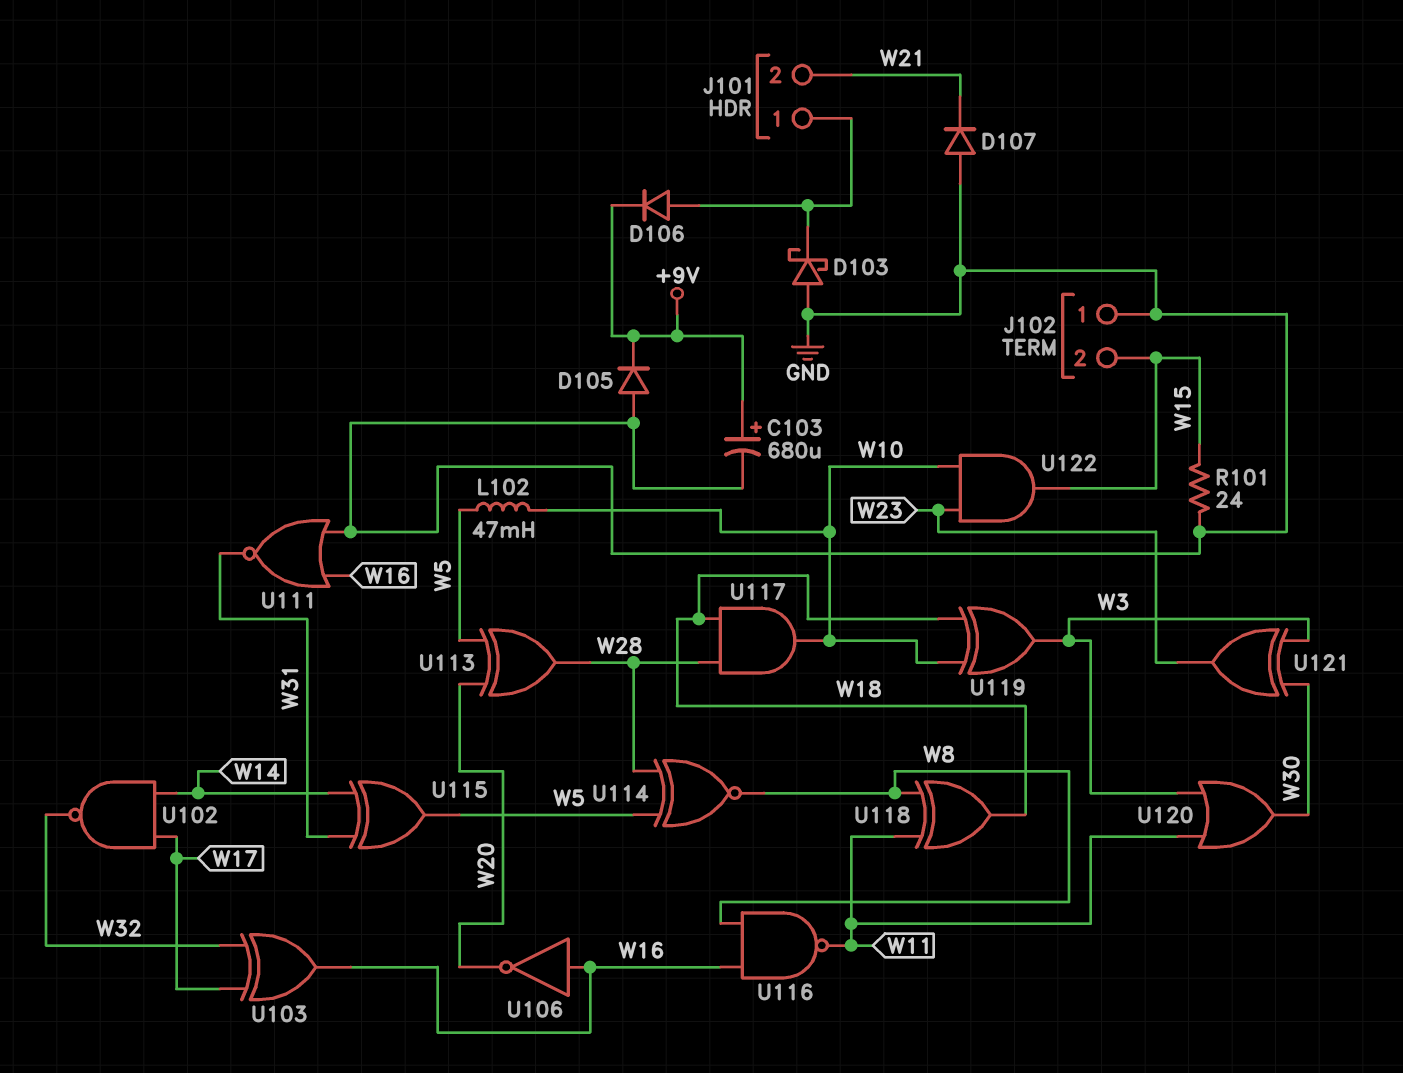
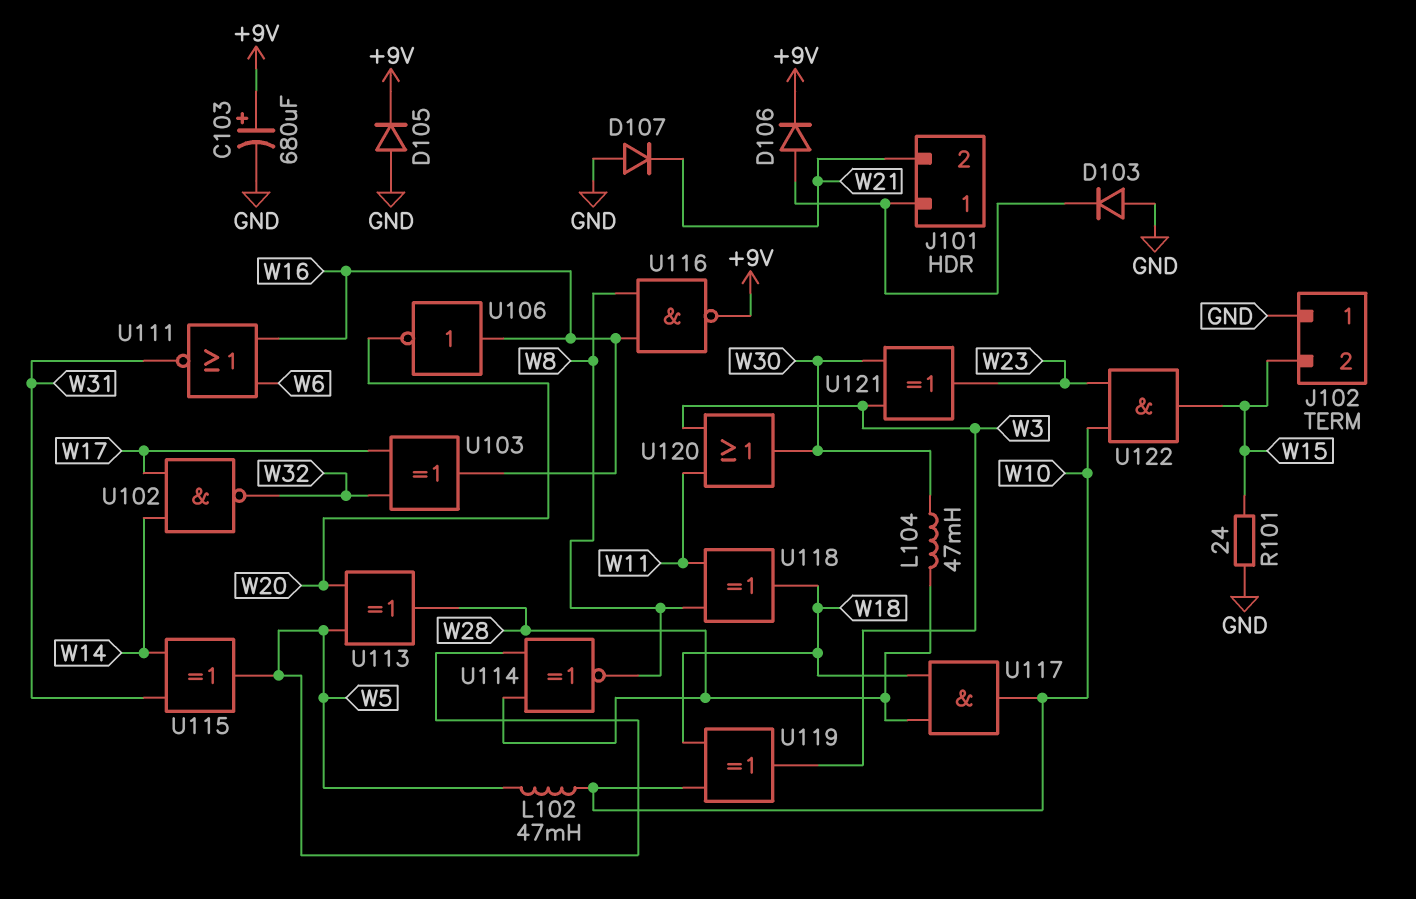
D103: schottky (A GND, K J101/1) -> diode (A GND, K J101/1)
L104: none -> 47mH (W28, W30)
U111: NOR (in GND, in W16, out W31) -> NOR (in W6, in W16, out W31)
U116: NAND (in W8, in W16, out W11) -> NAND (in W8, in W16, out +9V)

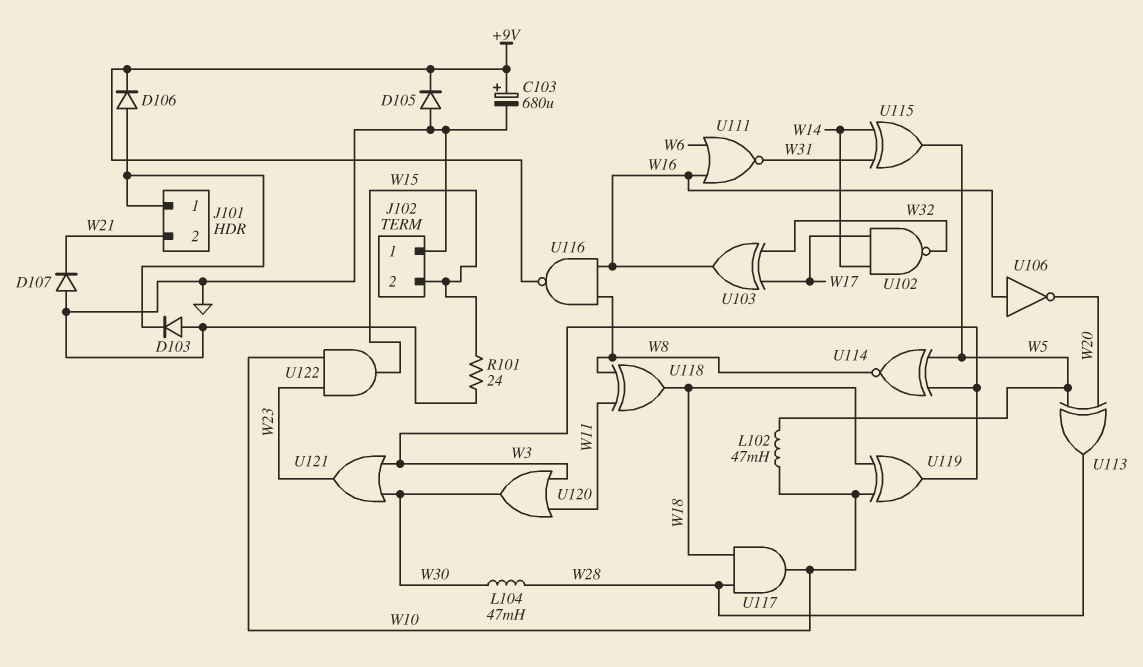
U114: XNOR (in W5, in W28, out W8) -> XNOR (in W3, in W5, out W8)
U121: XOR (in W3, in W30, out W23) -> OR (in W3, in W30, out W23)

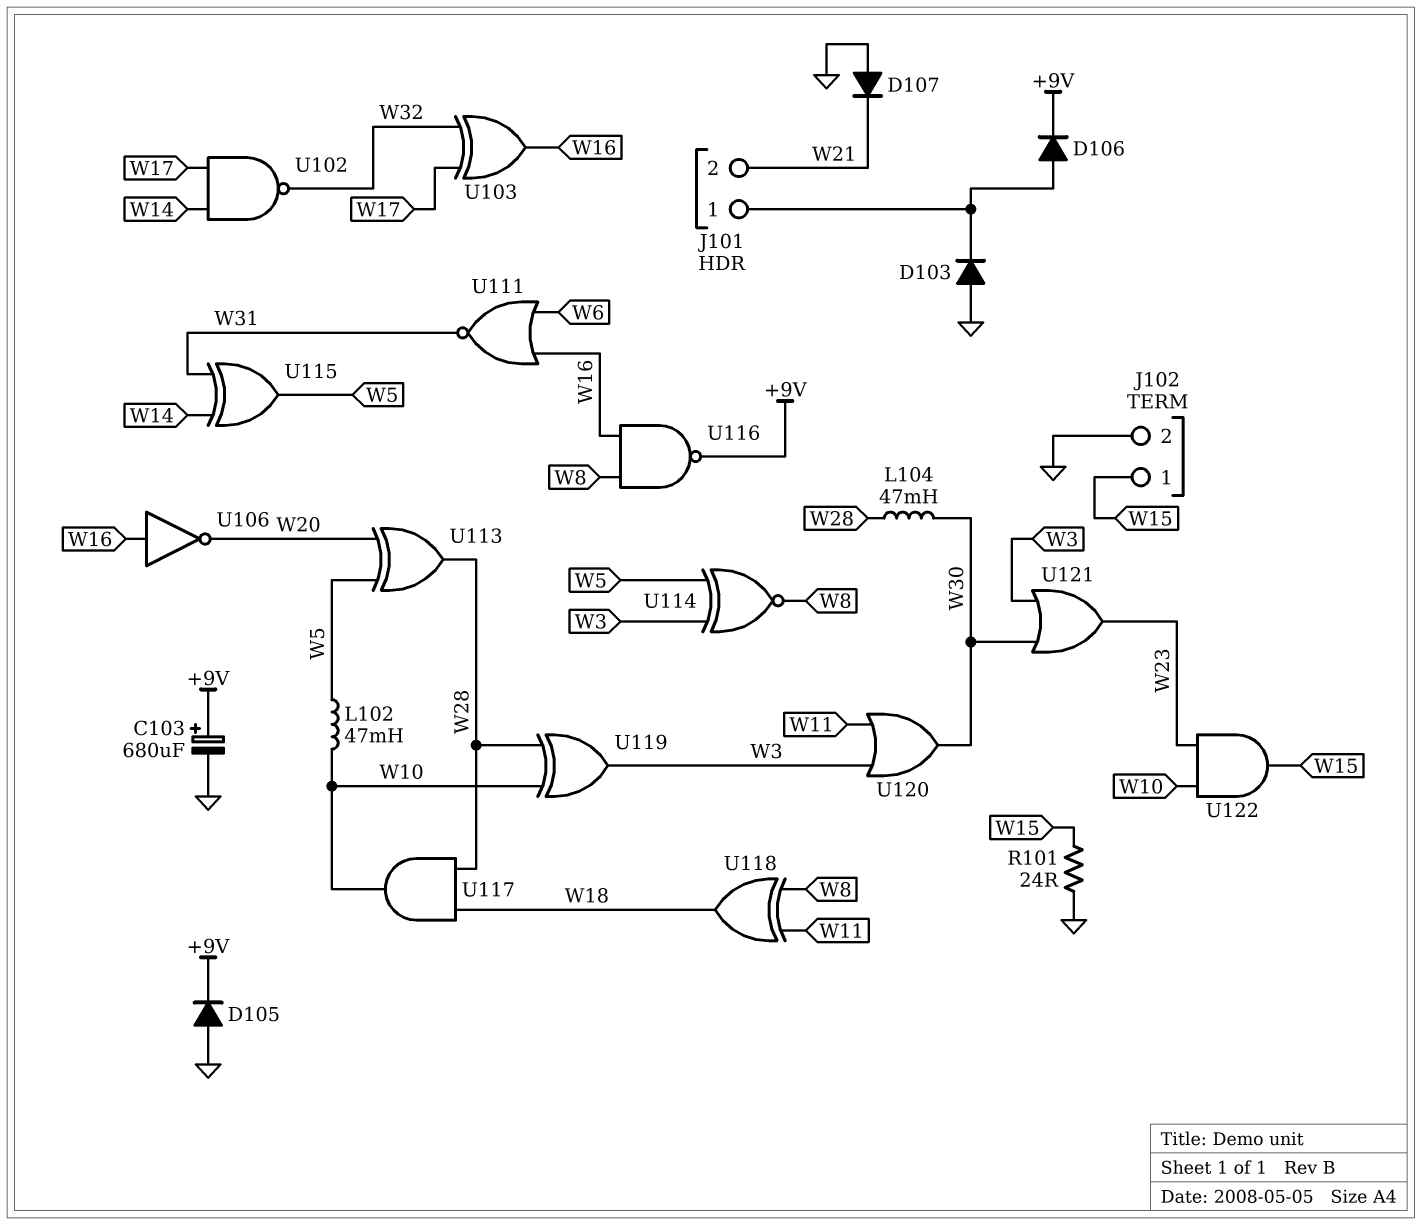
J102 pin 1: GND -> W15
J102 pin 2: W15 -> GND
U119: XOR (in W10, in W18, out W3) -> XOR (in W10, in W28, out W3)

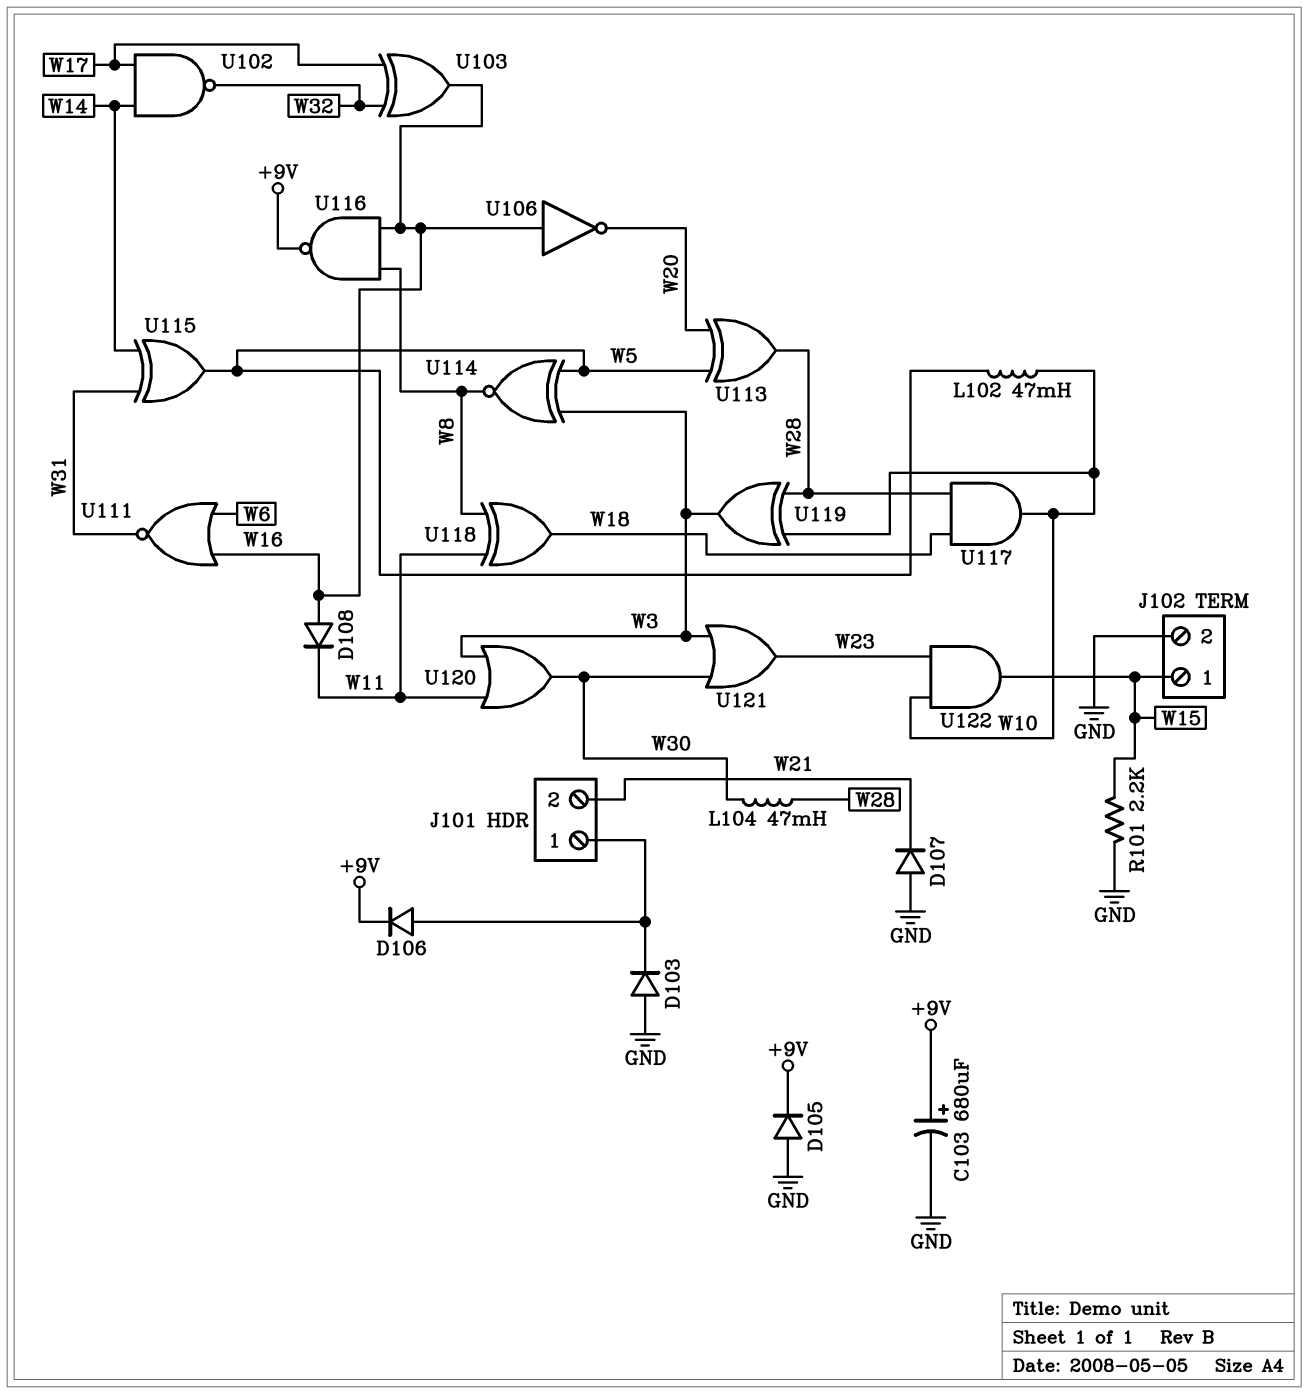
D108: none -> diode (A W16, K W11)
R101: 24 (GND, W15) -> 2.2k (GND, W15)

